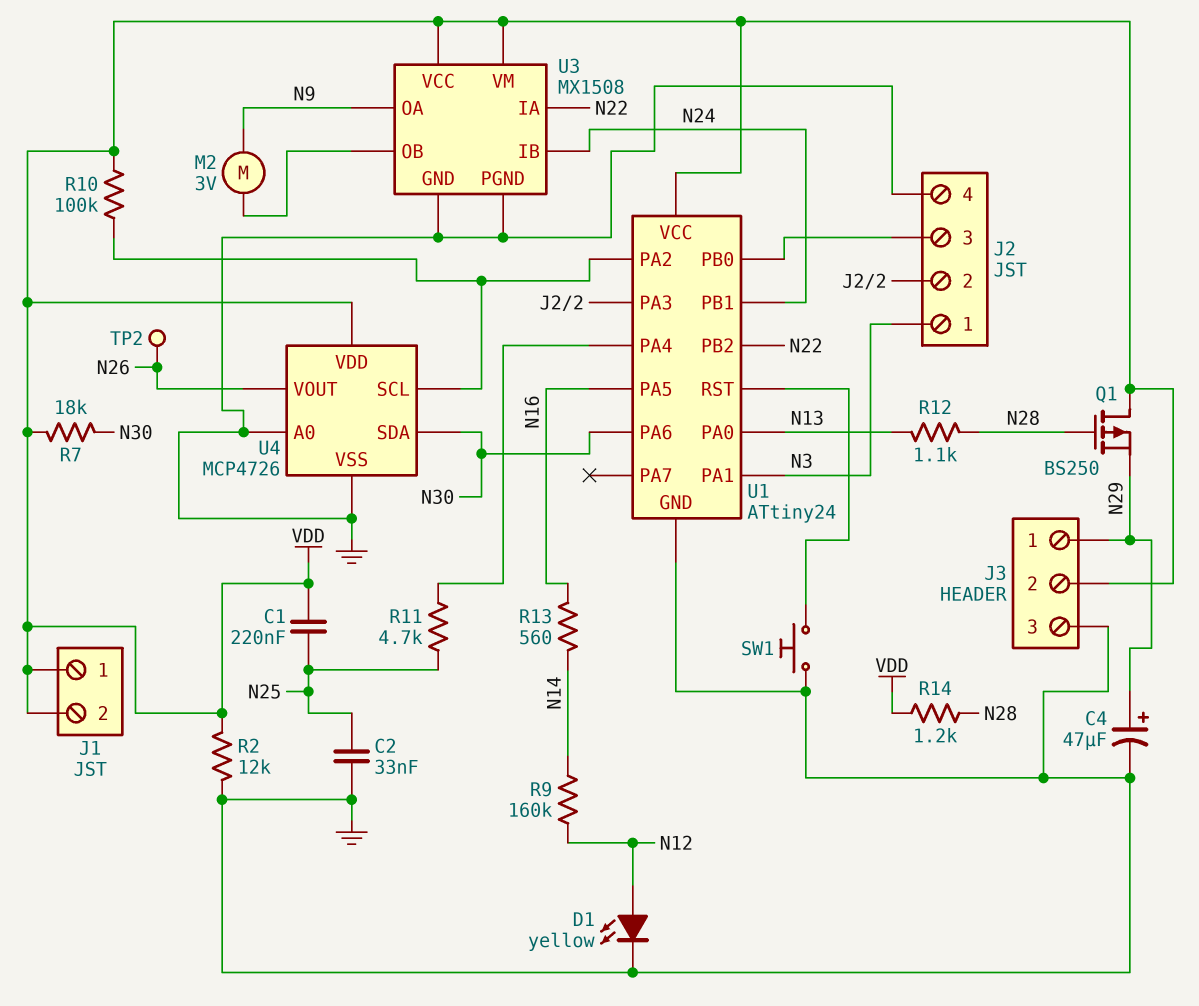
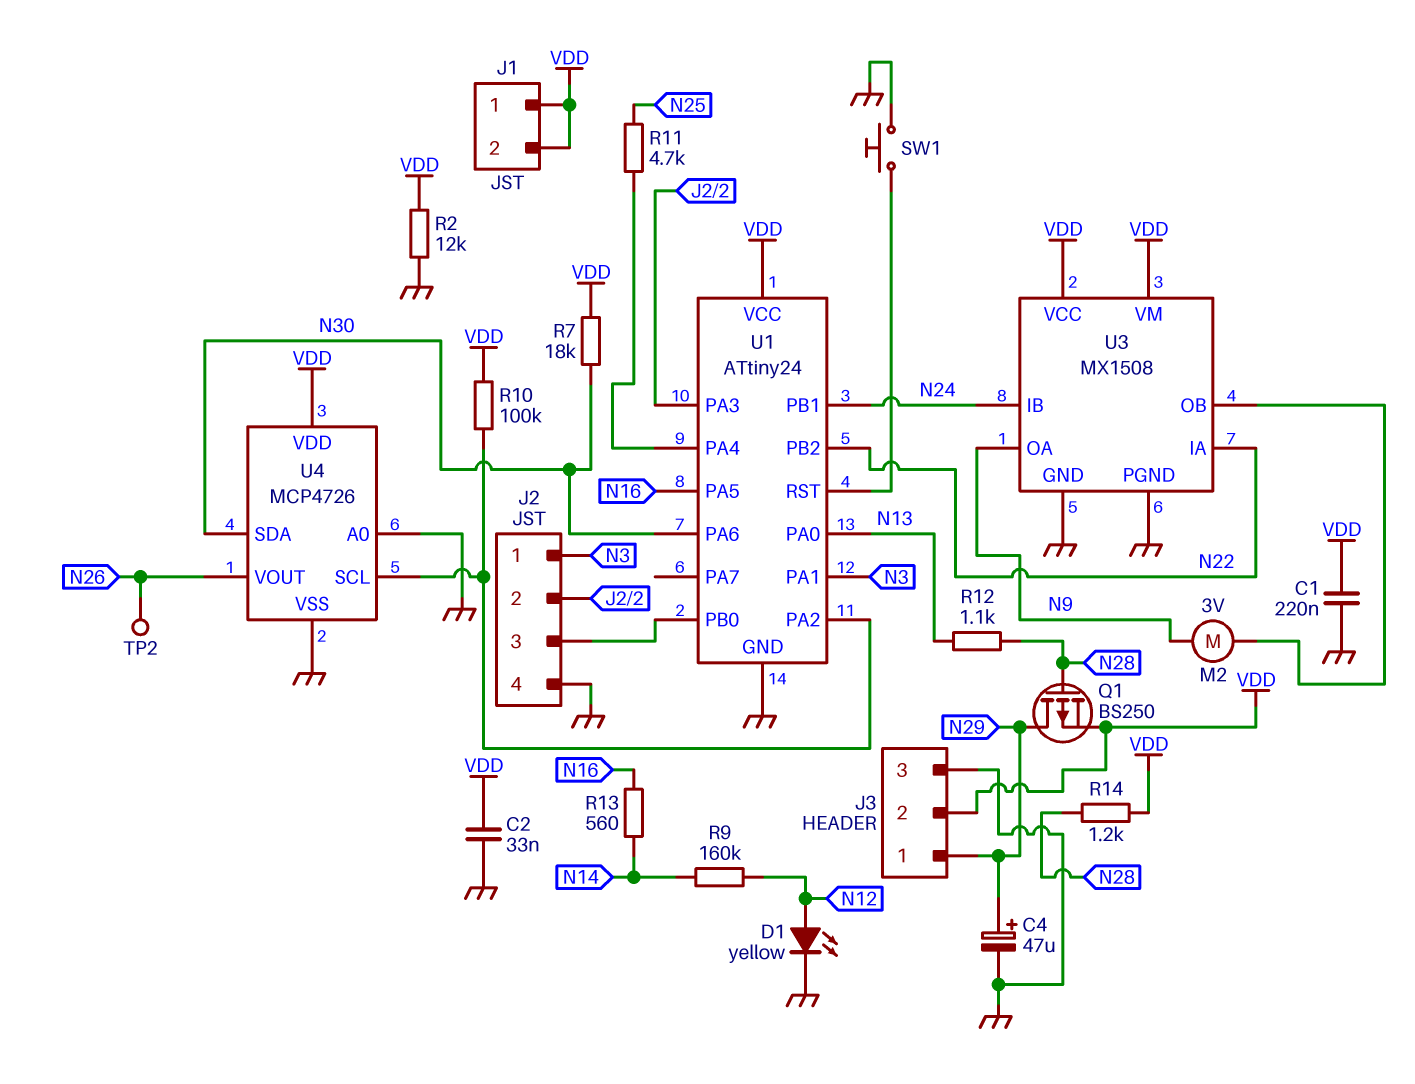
C1: 220nF (N25, VDD) -> 220nF (GND, VDD)
C2: 33nF (GND, N25) -> 33nF (GND, VDD)
Q1: PMOS BS250 (G N28, D VDD, S N29) -> PMOS BS250 (G N28, D N29, S VDD)

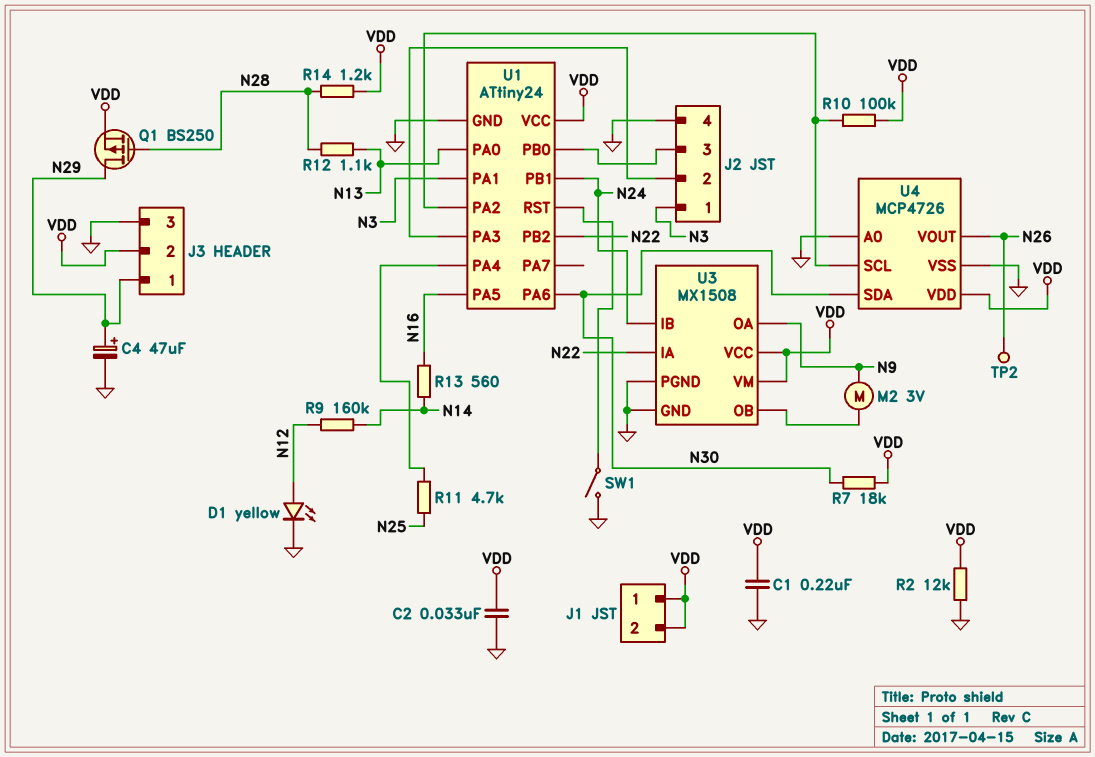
SW1: button (GND, U1/RST) -> switch (GND, U1/RST)

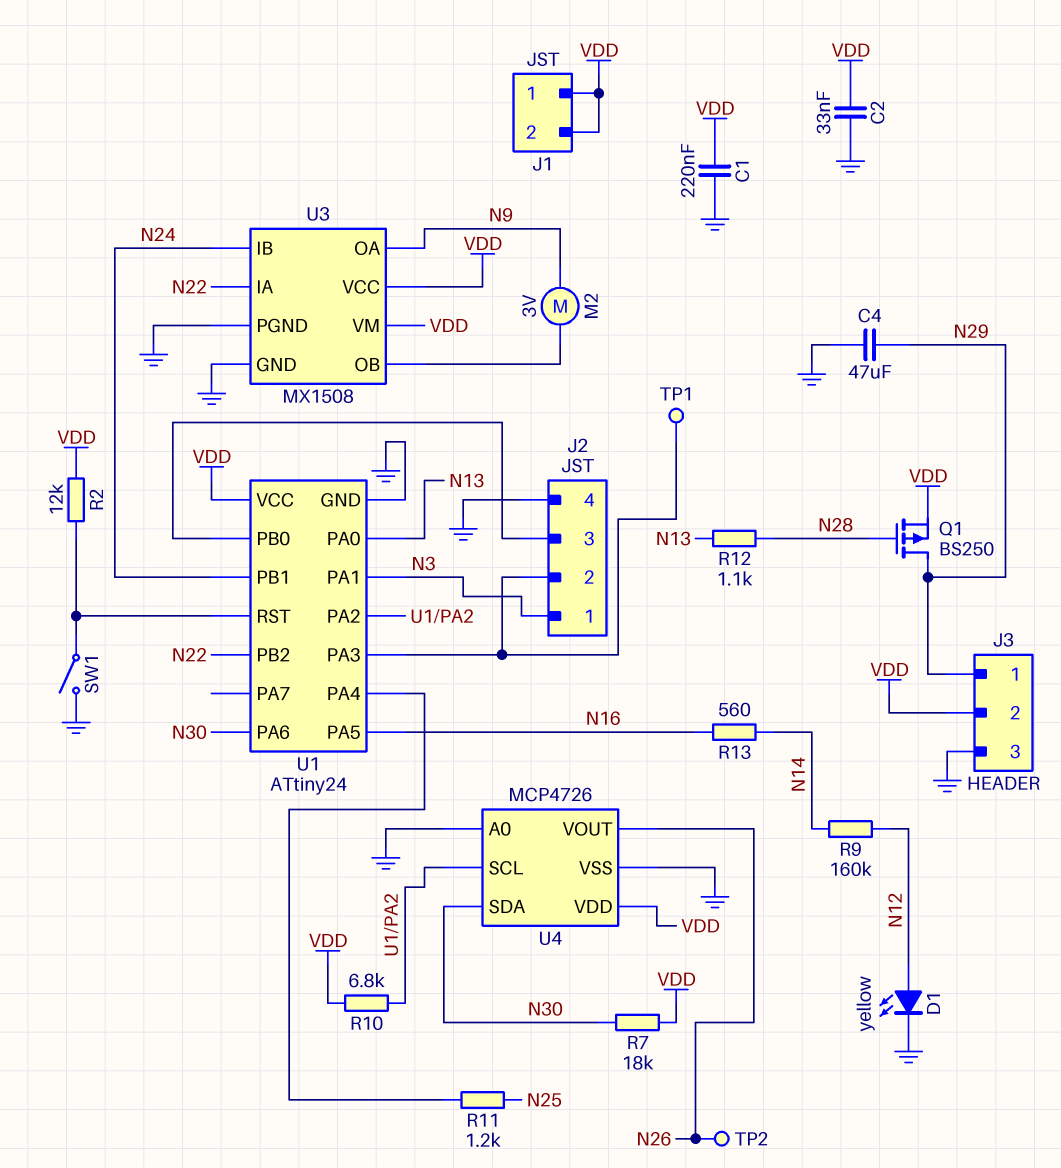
C4: 47uF (plus N29, minus GND) -> 47uF (GND, N29)
R2: 12k (GND, VDD) -> 12k (U1/RST, VDD)
R10: 100k (U1/PA2, VDD) -> 6.8k (U1/PA2, VDD)
R11: 4.7k (N25, U1/PA4) -> 1.2k (N25, U1/PA4)
R14: 1.2k (N28, VDD) -> none
TP1: none -> test point (J2/2)

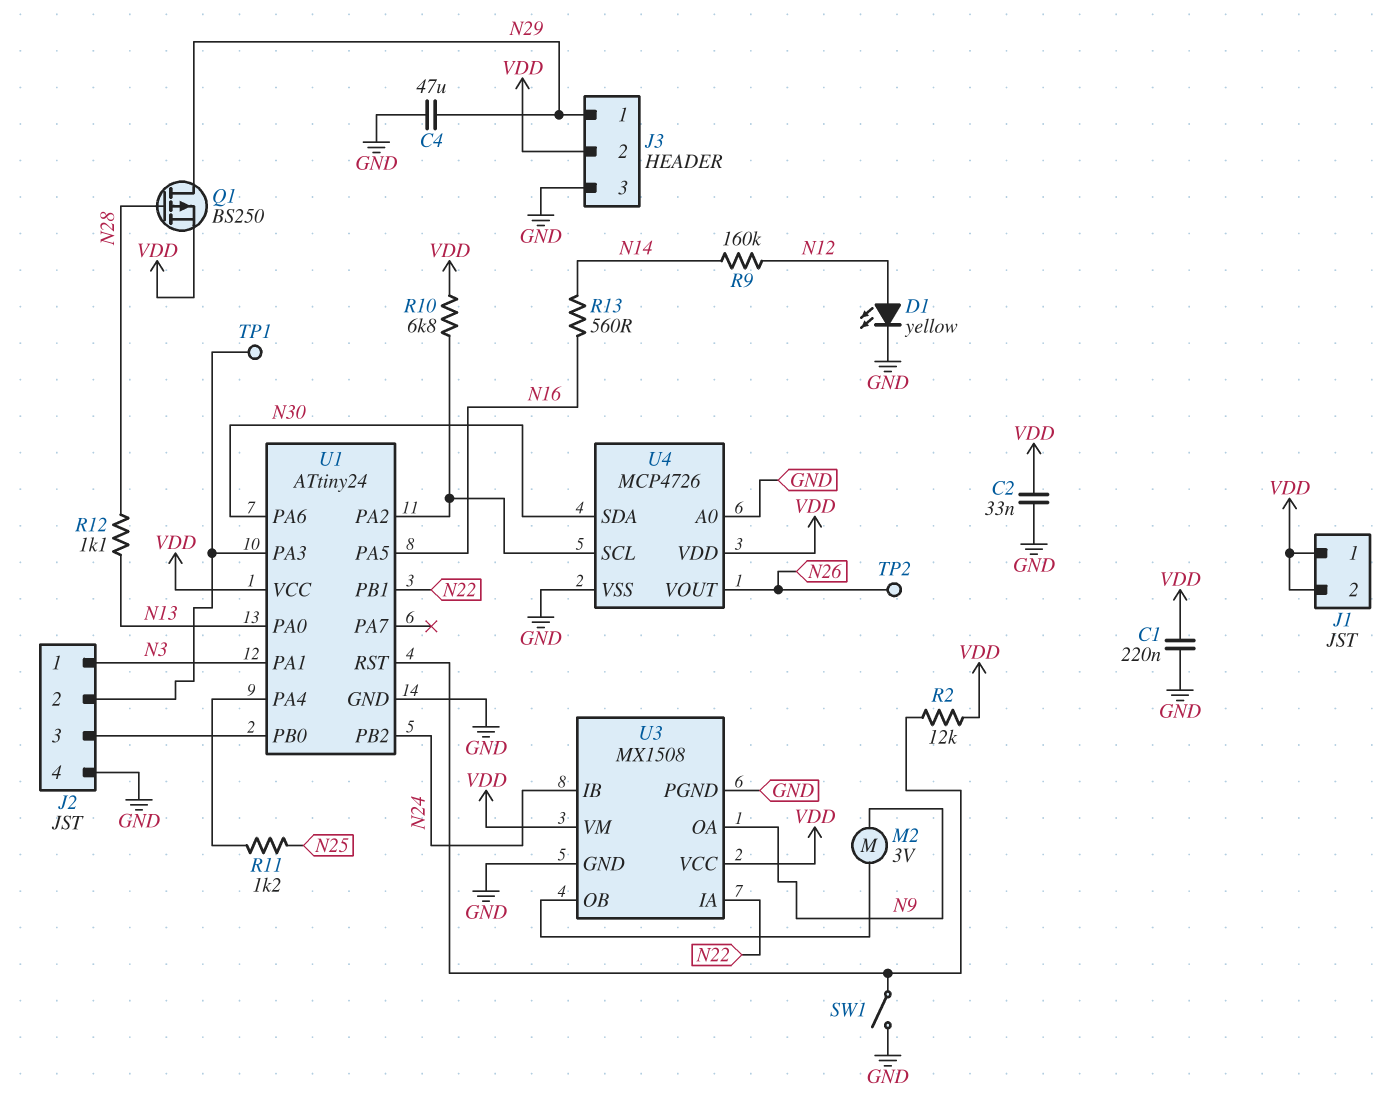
R7: 18k (N30, VDD) -> none
U1 pin PB1: N24 -> N22
U1 pin PB2: N22 -> N24

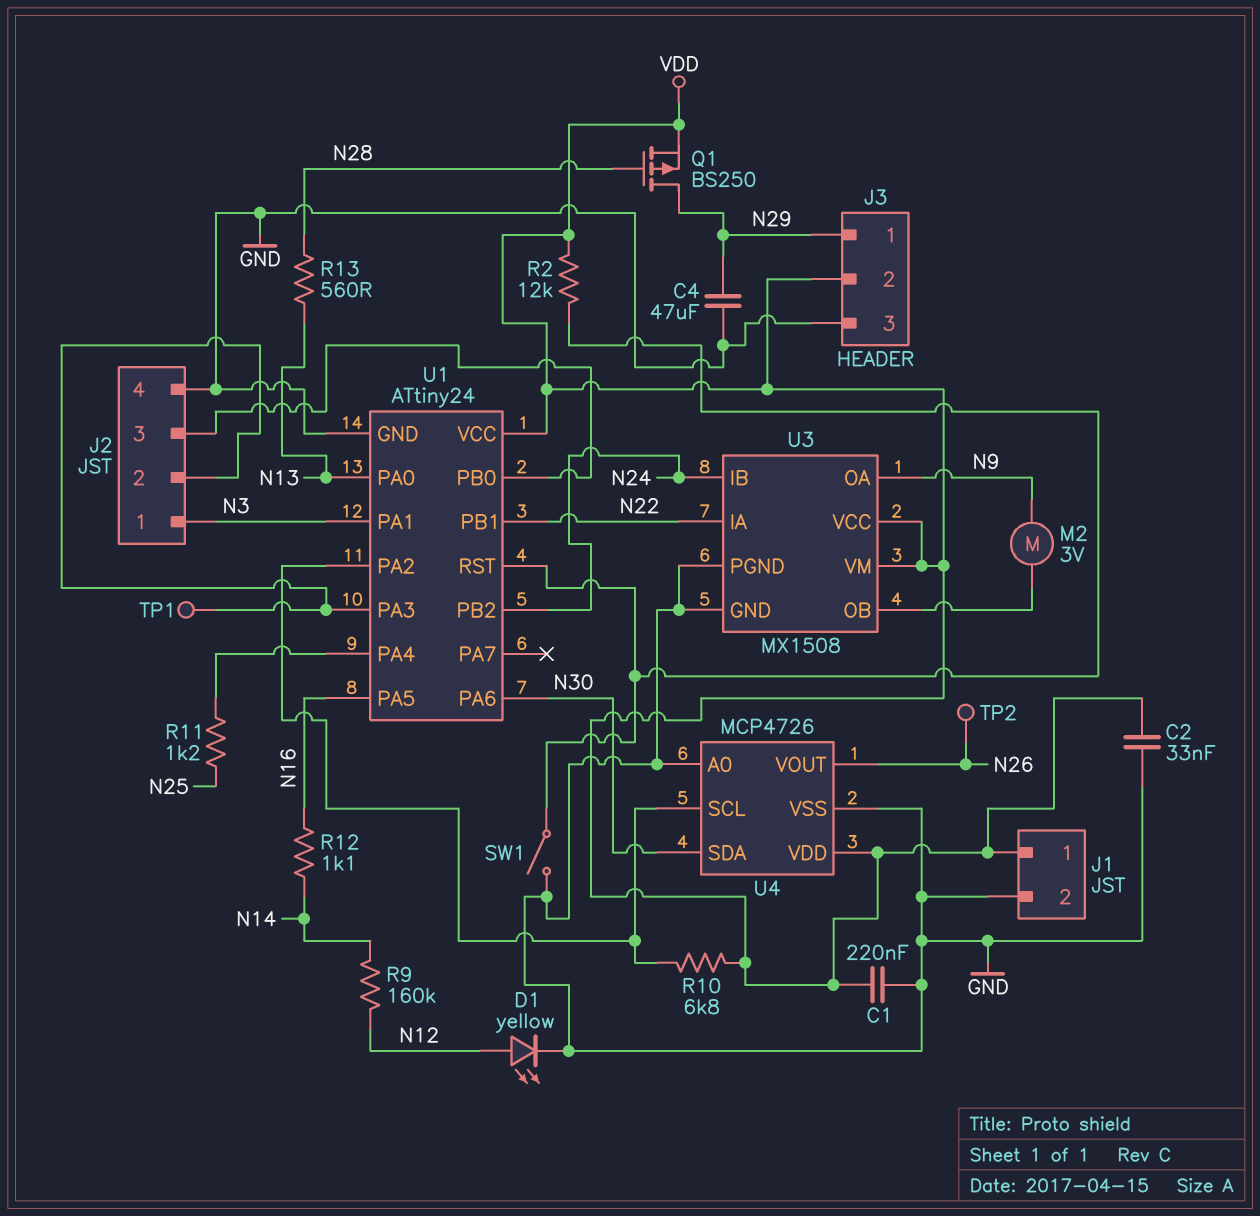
J1 pin 2: VDD -> GND
R12: 1.1k (N13, N28) -> 1.1k (N14, N16)
R13: 560 (N14, N16) -> 560 (N13, N28)

